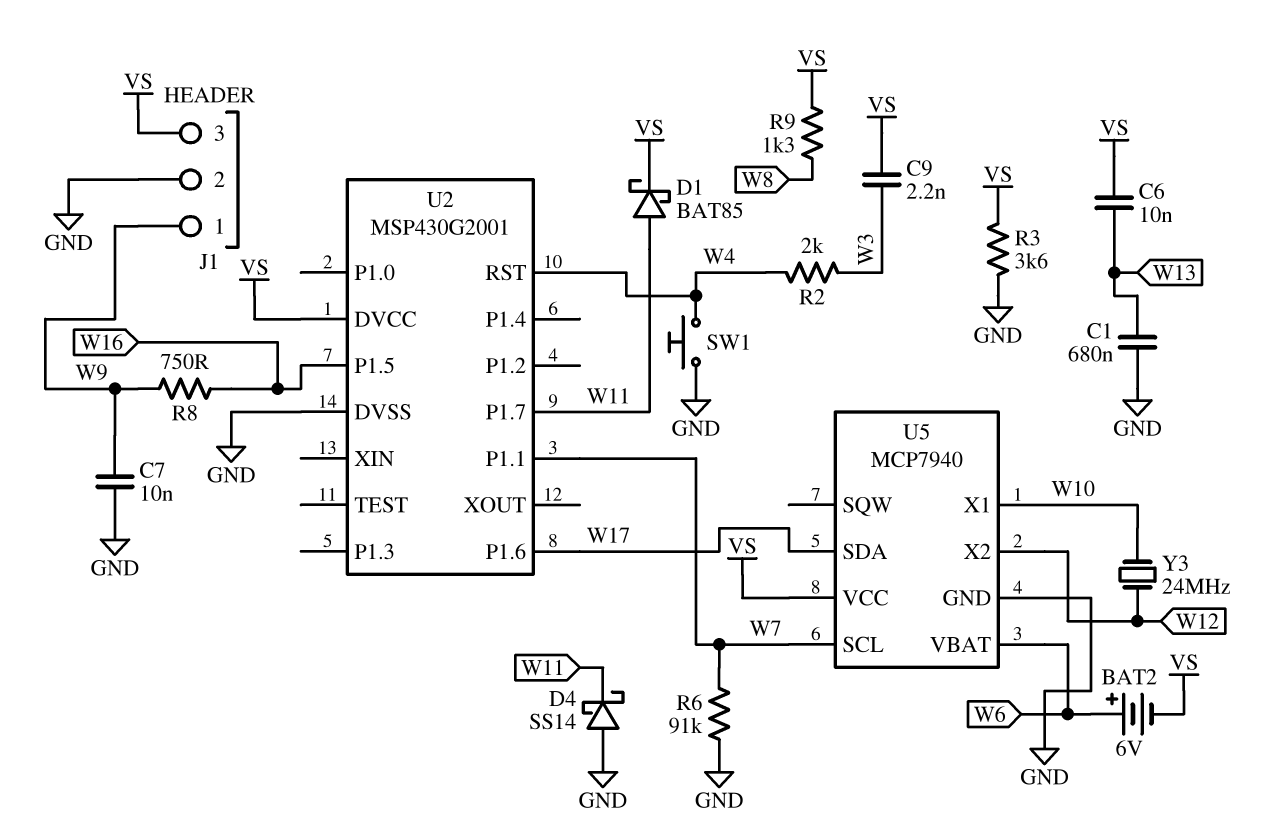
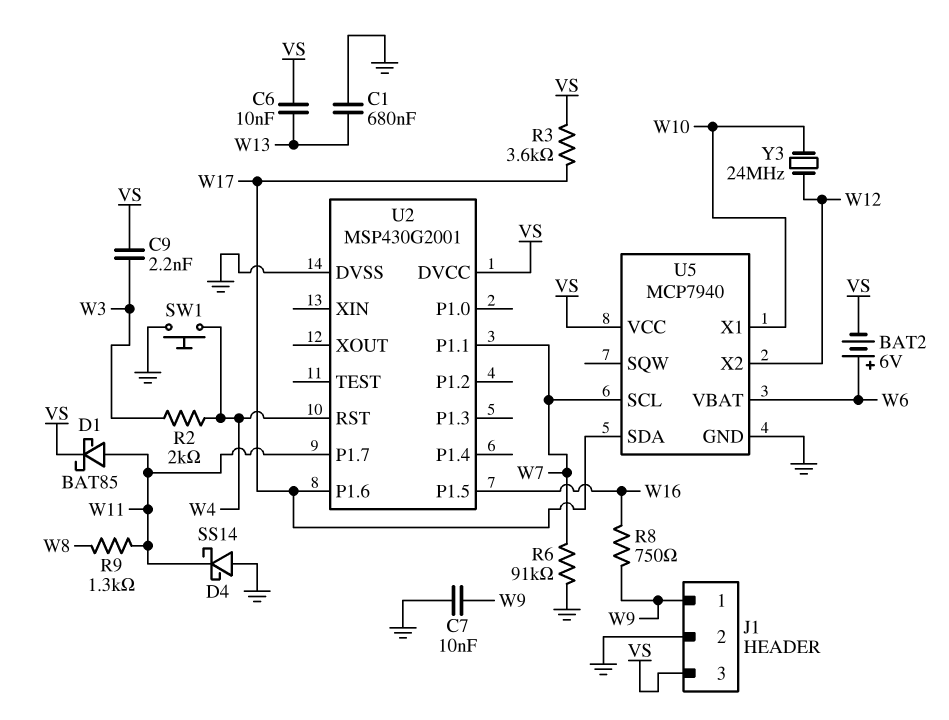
R3: 3.6k (GND, VS) -> 3.6k (VS, W17)
R9: 1.3k (VS, W8) -> 1.3k (W8, W11)

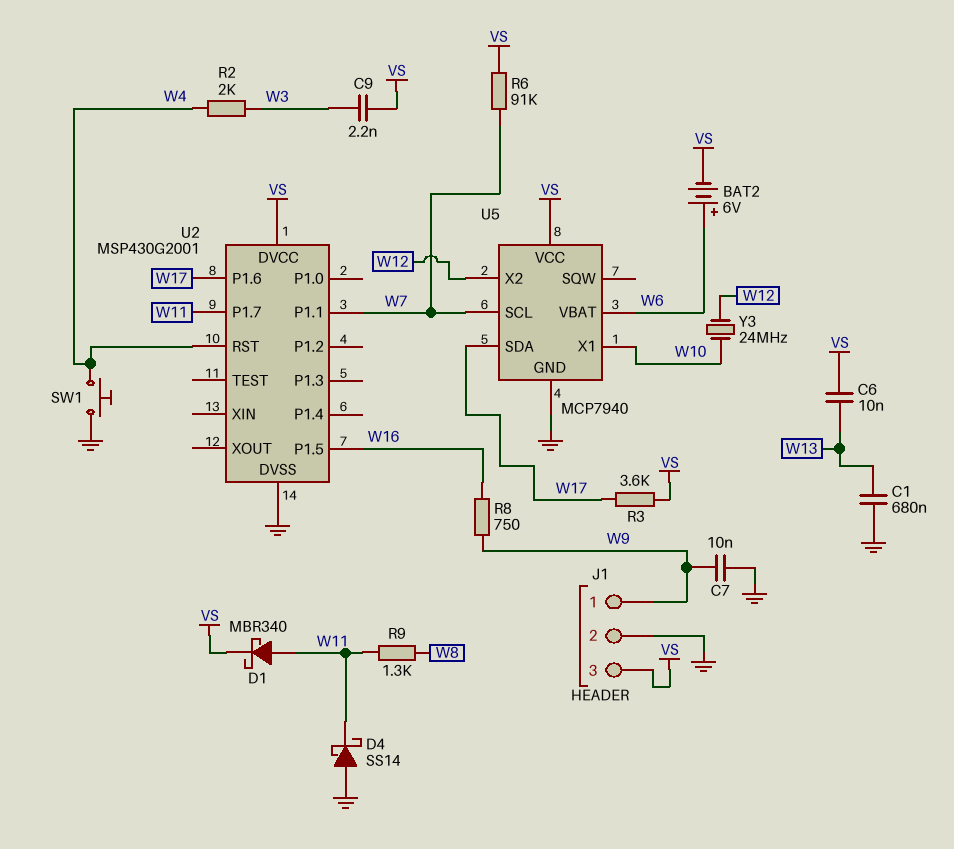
D1: schottky BAT85 (A W11, K VS) -> schottky MBR340 (A W11, K VS)
R6: 91k (GND, W7) -> 91k (VS, W7)

